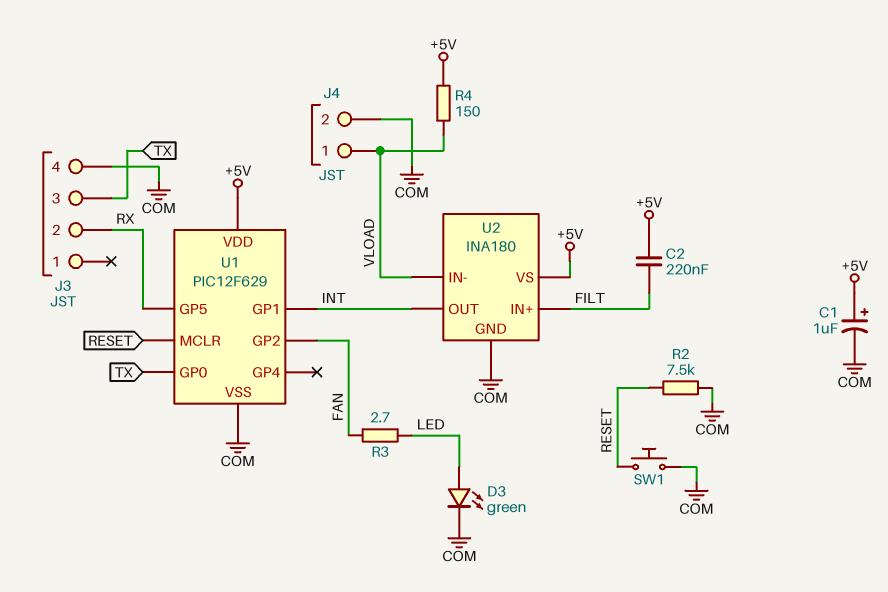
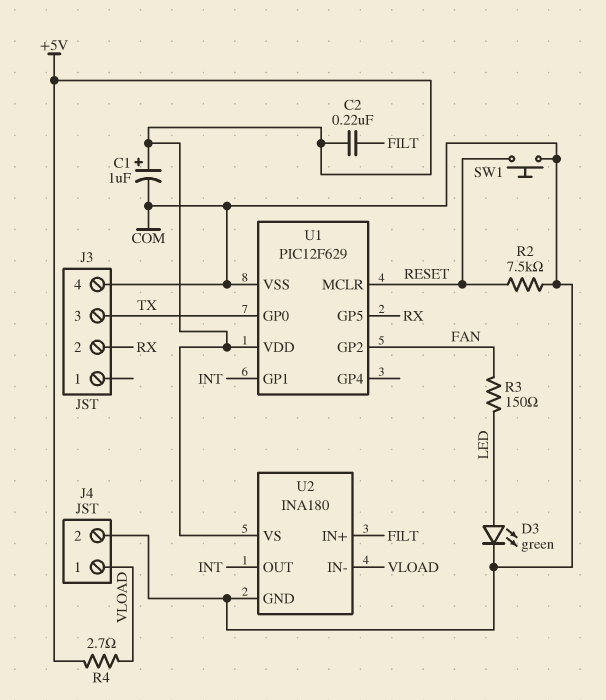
R3: 2.7 (FAN, LED) -> 150 (FAN, LED)
R4: 150 (+5V, VLOAD) -> 2.7 (+5V, VLOAD)

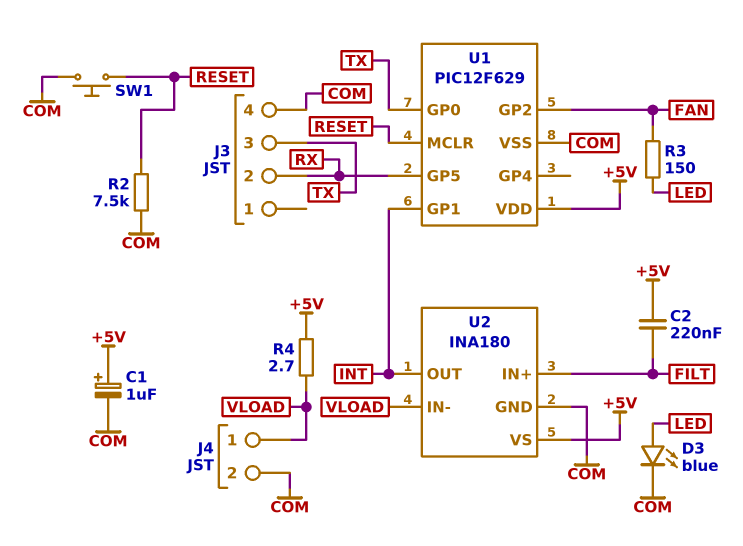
D3: LED green (A LED, K COM) -> LED blue (A LED, K COM)

